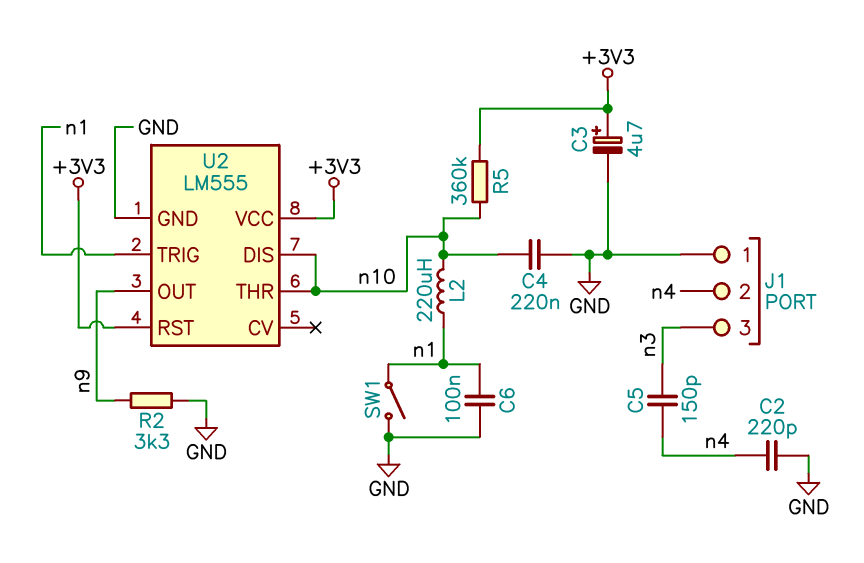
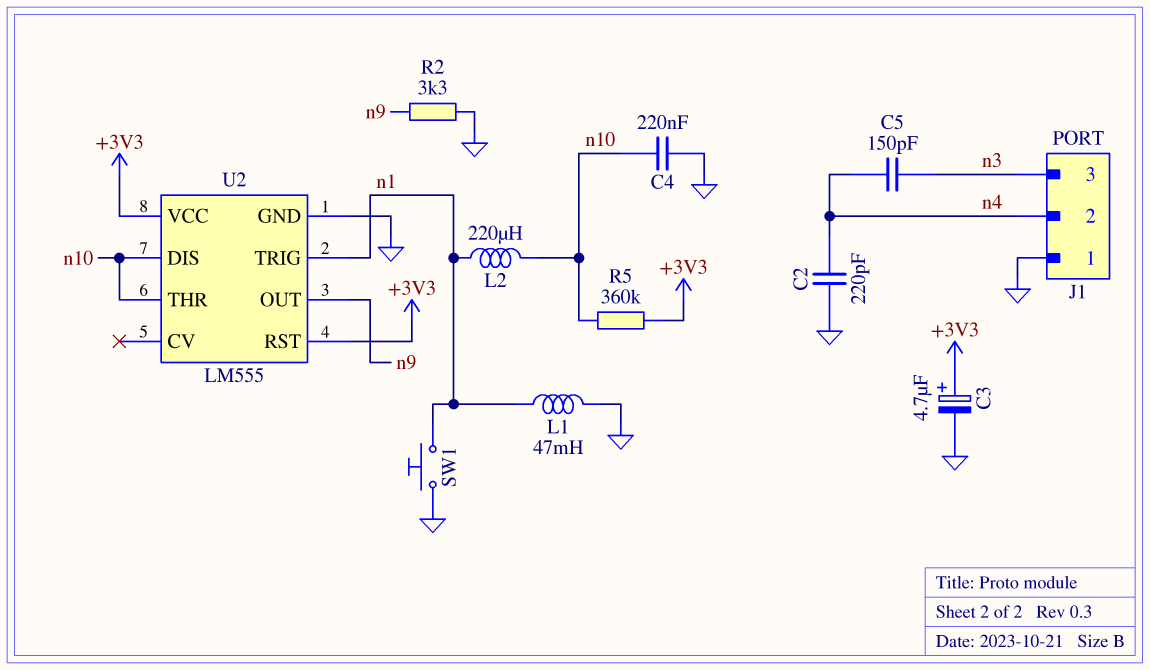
C6: 100nF (GND, n1) -> none
L1: none -> 47mH (GND, n1)
SW1: switch (GND, n1) -> button (GND, n1)

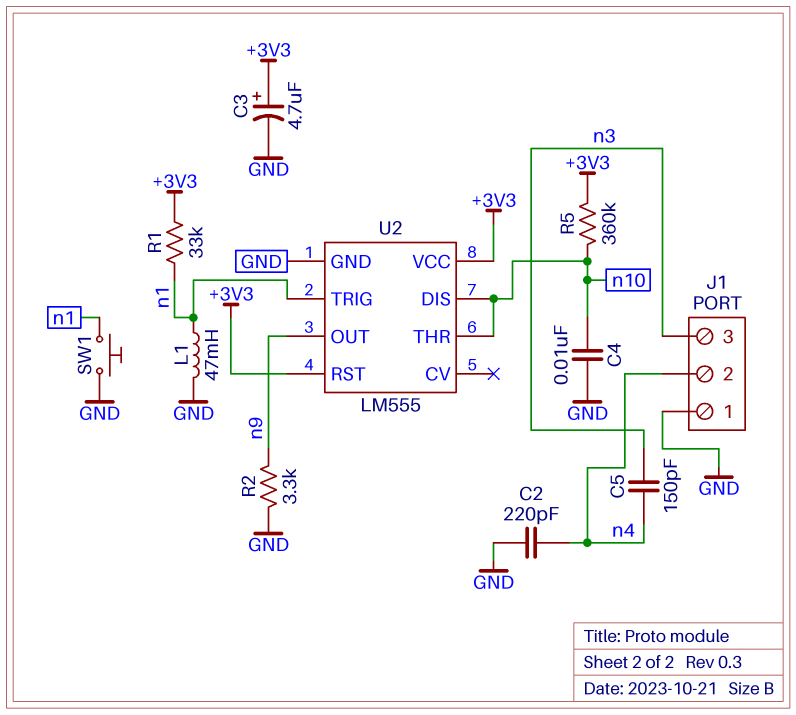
C4: 220nF (GND, n10) -> 10nF (GND, n10)
L2: 220uH (n1, n10) -> none
R1: none -> 33k (+3V3, n1)

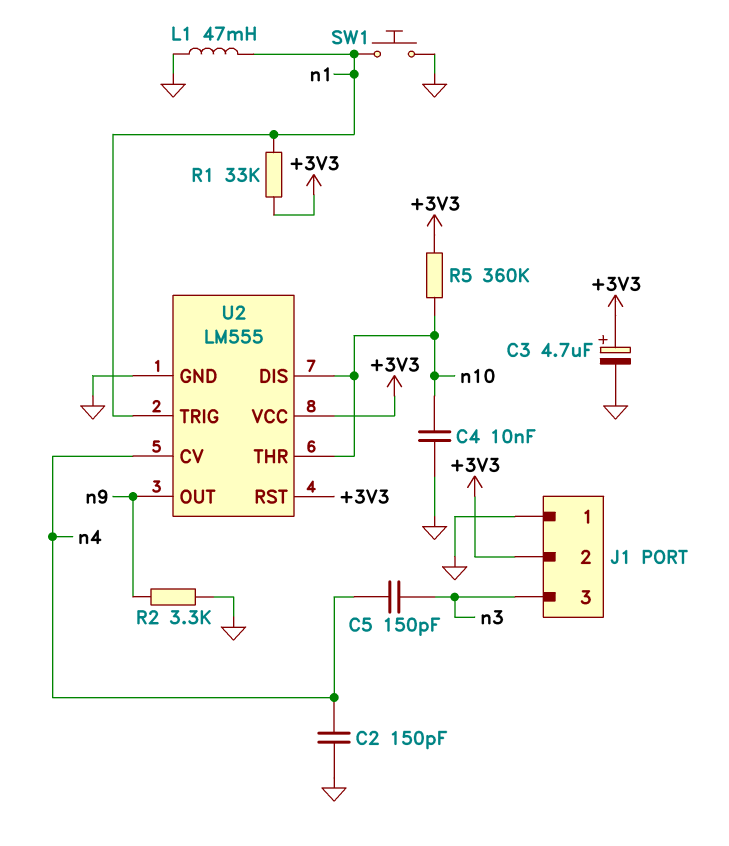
C2: 220pF (GND, n4) -> 150pF (GND, n4)
J1 pin 2: n4 -> +3V3
U2 pin CV: none -> n4

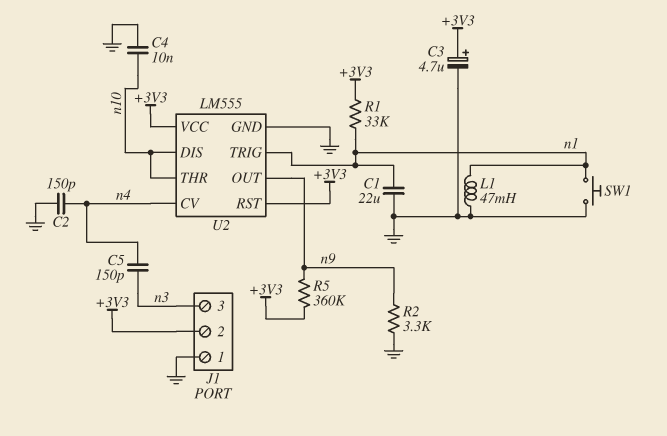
C1: none -> 22uF (GND, n1)
R5: 360k (+3V3, n10) -> 360k (+3V3, n9)

